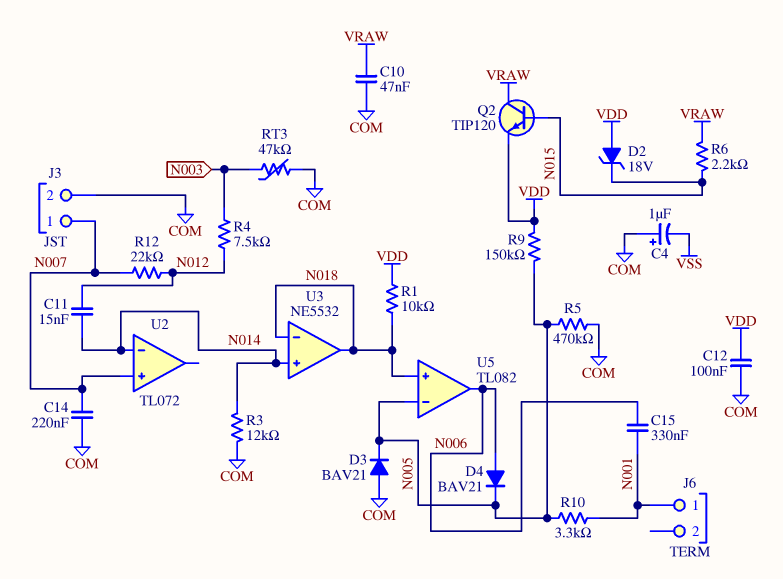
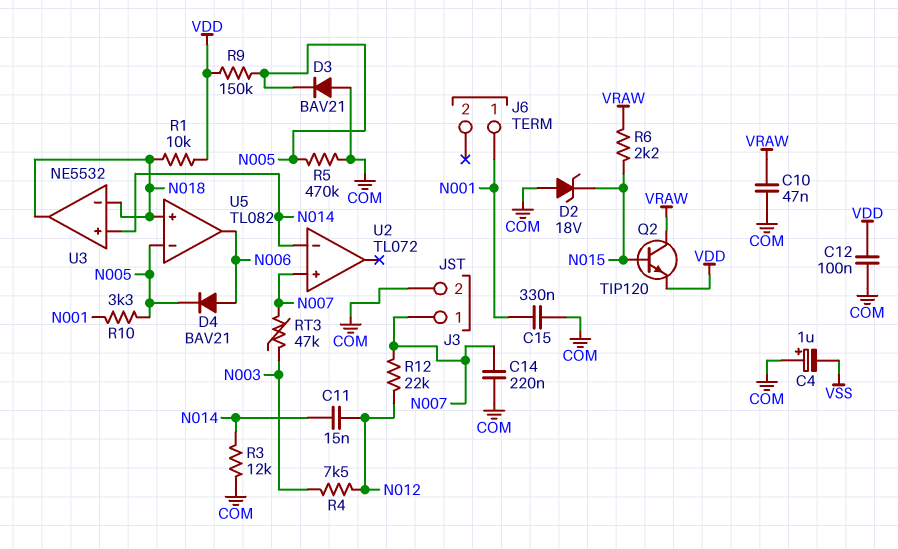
C15: 330nF (N001, N006) -> 330nF (COM, N001)
D2: zener 18V (A VDD, K N015) -> zener 18V (A COM, K N015)
RT3: 47k (COM, N003) -> 47k (N003, N007)

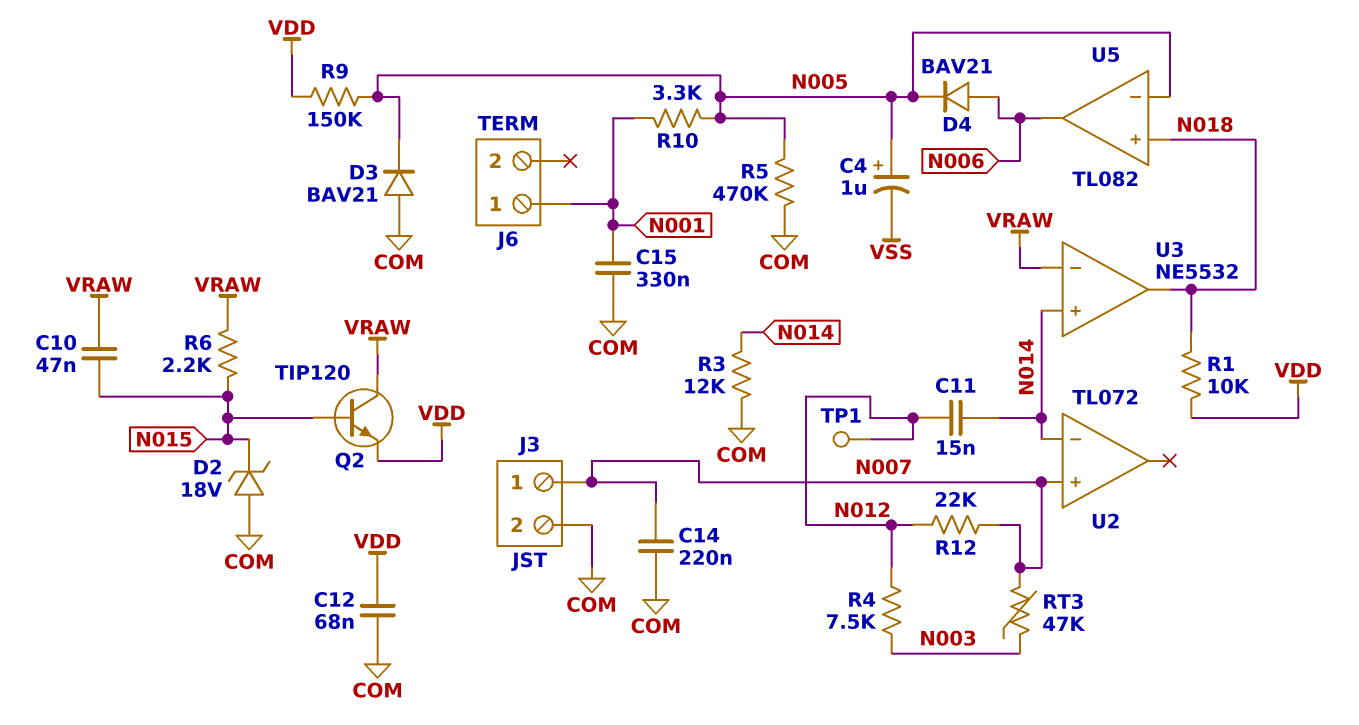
C4: 1uF (plus COM, minus VSS) -> 1uF (plus N005, minus VSS)
C10: 47nF (COM, VRAW) -> 47nF (N015, VRAW)
C12: 100nF (COM, VDD) -> 68nF (COM, VDD)
TP1: none -> test point (N012)
U3 pin in-: N018 -> VRAW

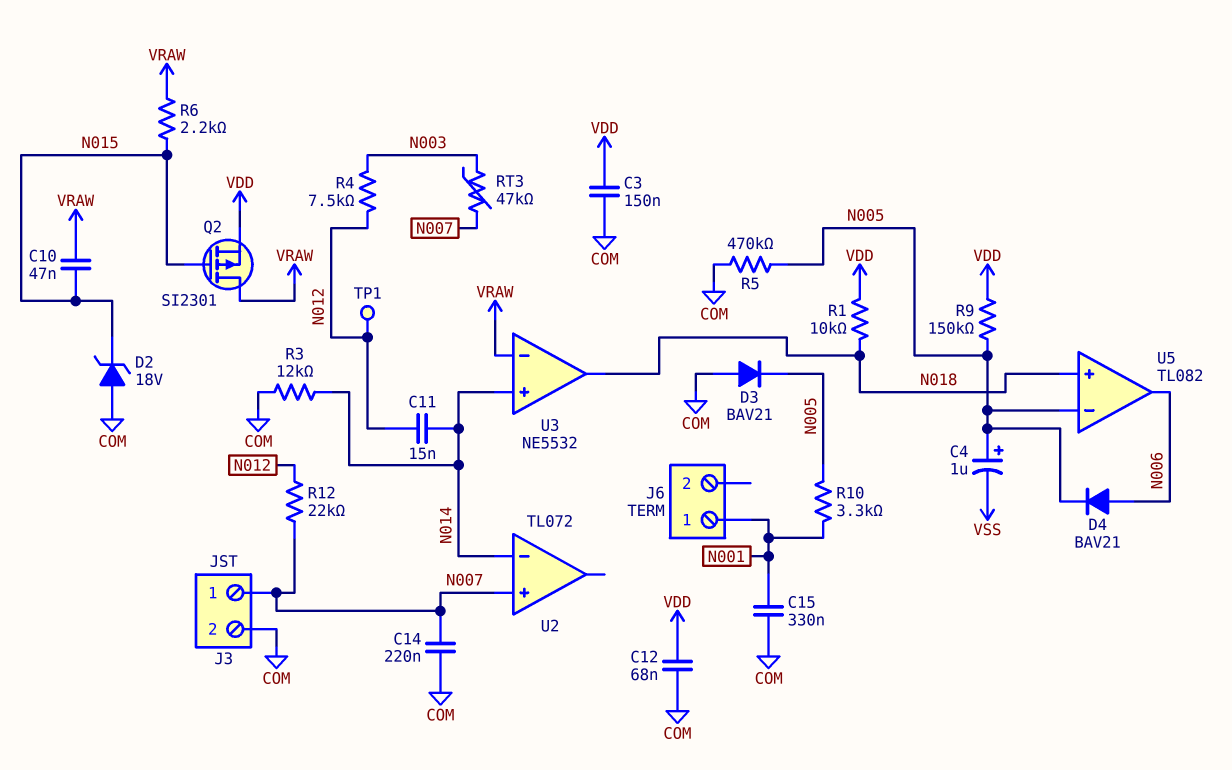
C3: none -> 150nF (COM, VDD)
Q2: NPN TIP120 (B N015, C VRAW, E VDD) -> PMOS SI2301 (G N015, D VRAW, S VDD)

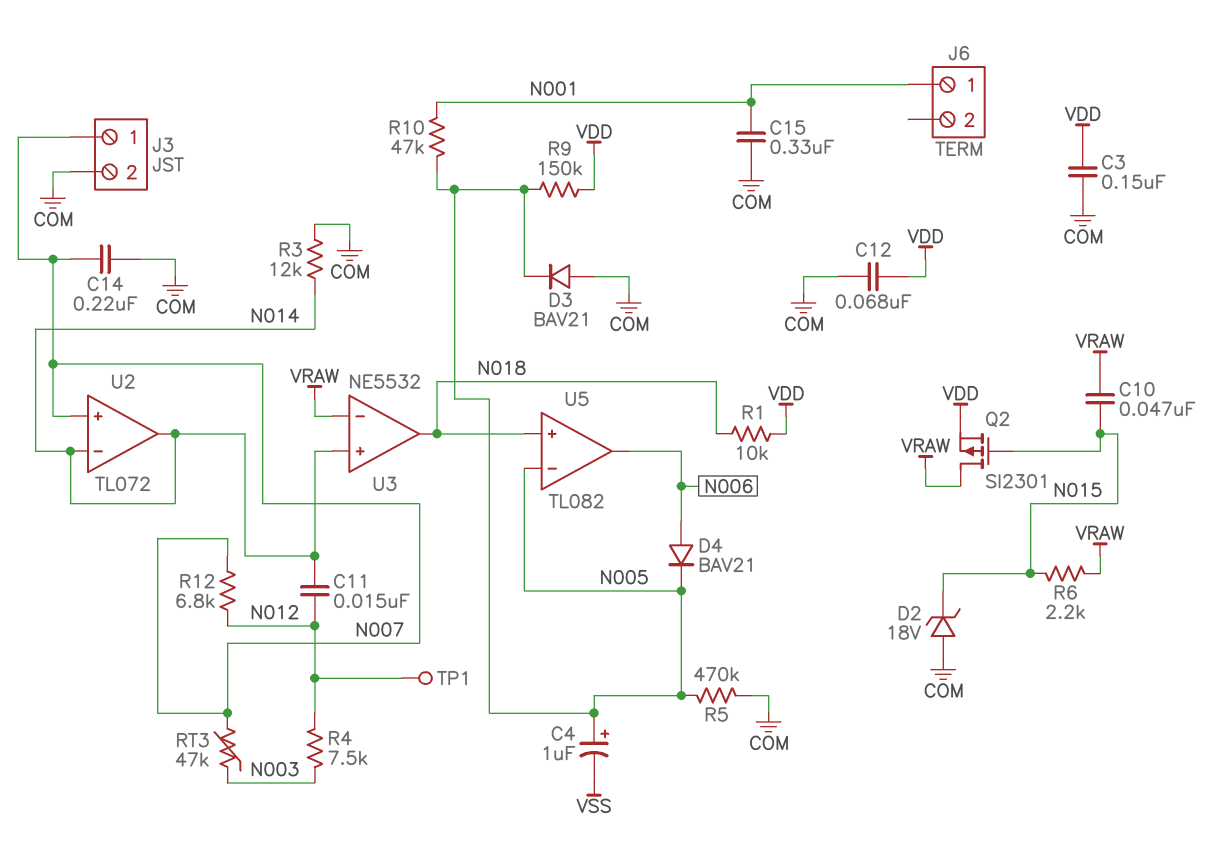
R10: 3.3k (N001, N005) -> 47k (N001, N005)
R12: 22k (N007, N012) -> 6.8k (N007, N012)
U2 pin out: none -> N014

